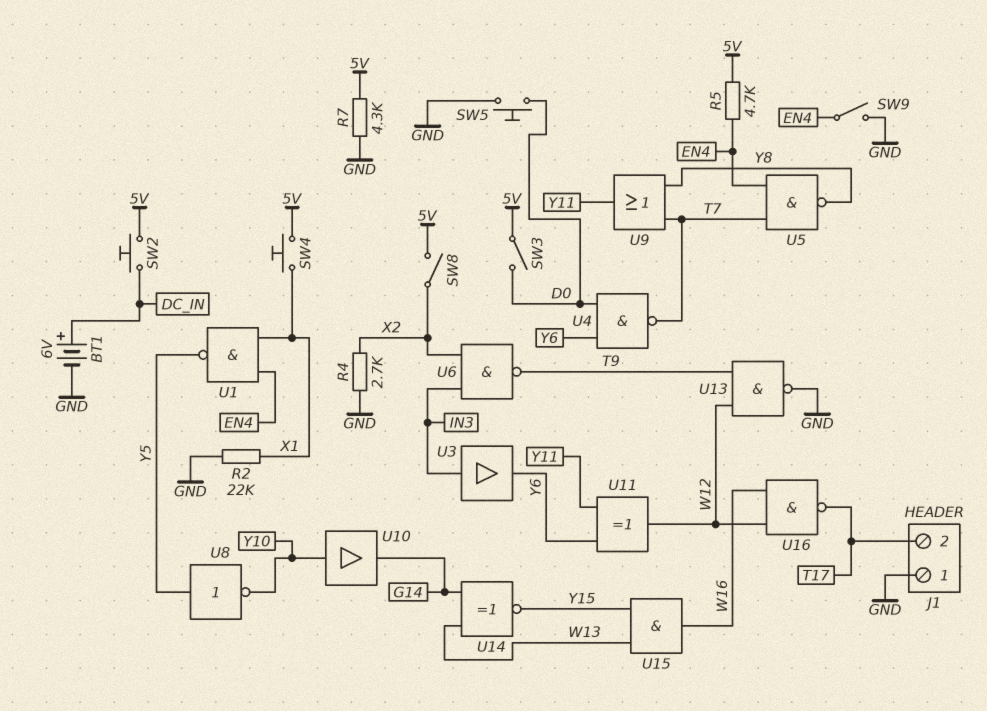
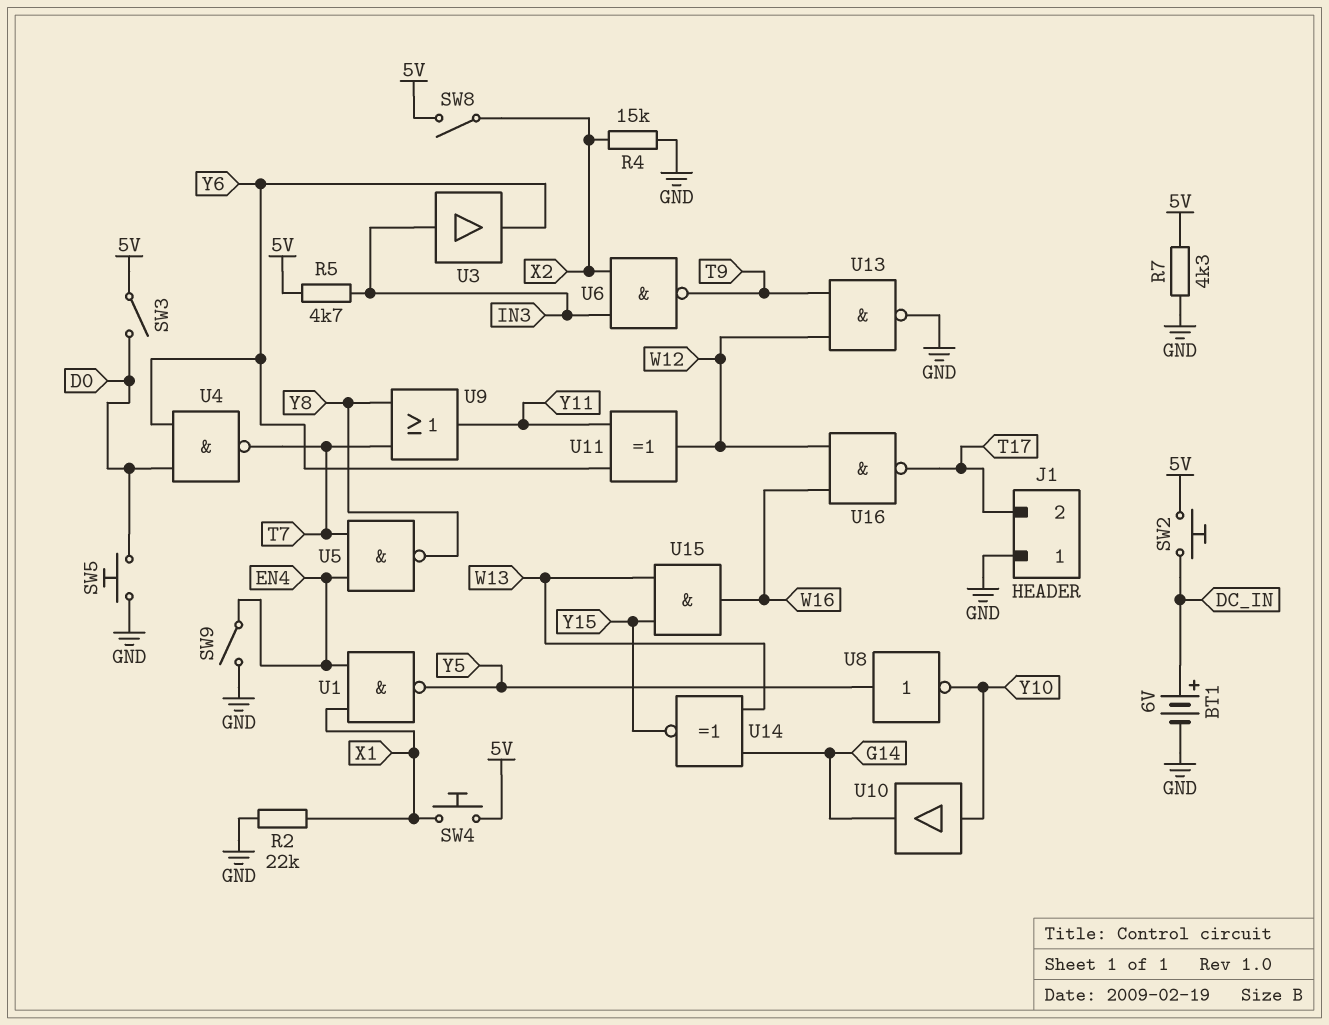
R4: 2.7k (GND, X2) -> 15k (GND, X2)
R5: 4.7k (5V, EN4) -> 4.7k (5V, IN3)

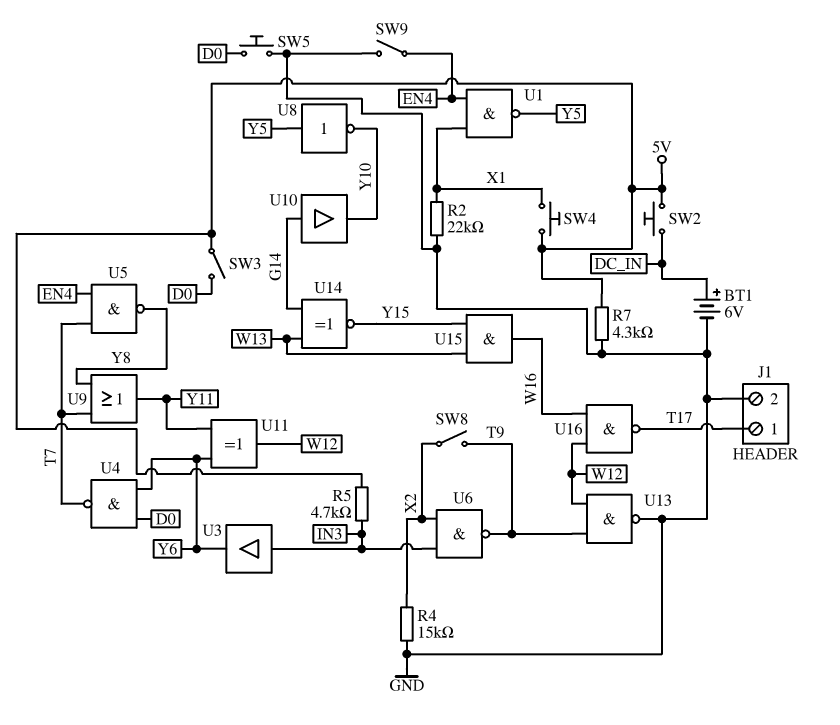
J1 pin 1: GND -> T17
J1 pin 2: T17 -> GND
SW8: switch (5V, X2) -> switch (T9, X2)
U10: buffer (in Y10, out G14) -> buffer (in G14, out Y10)

